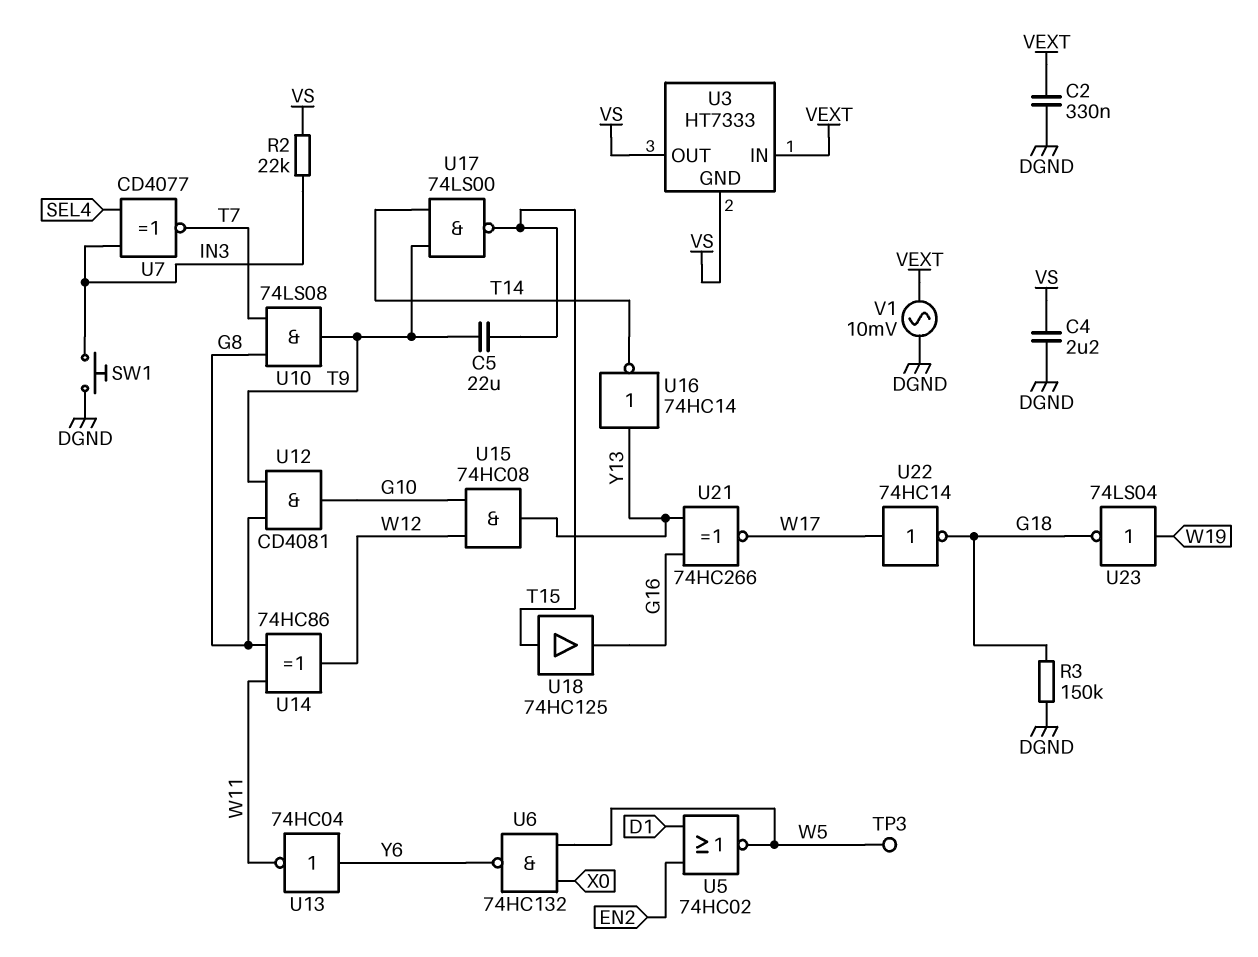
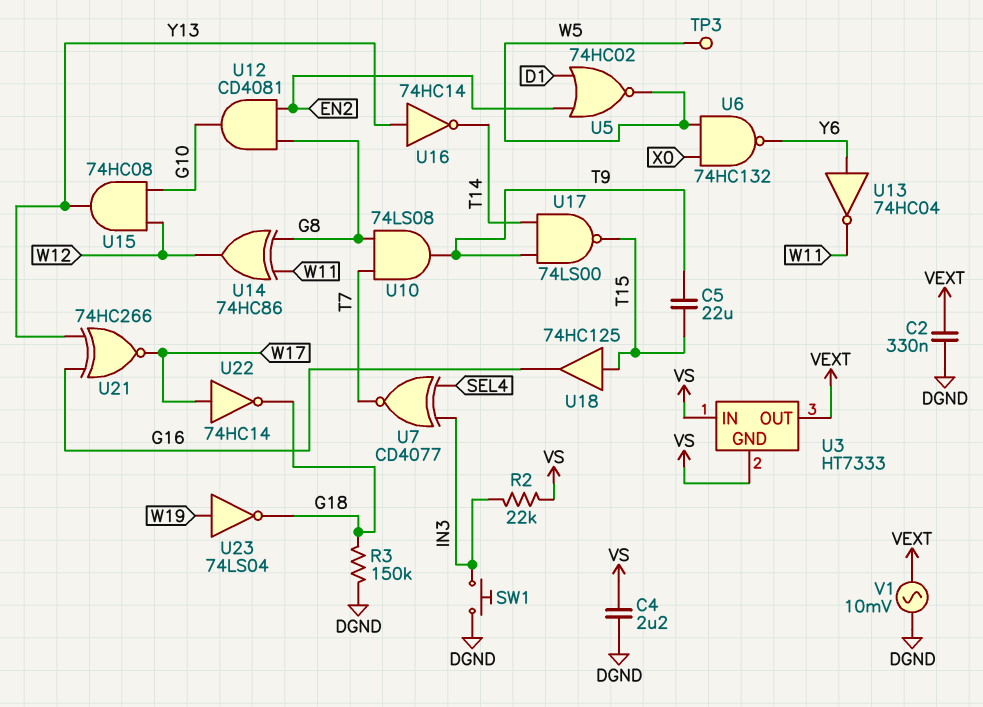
U3 pin IN: VEXT -> VS
U3 pin OUT: VS -> VEXT
U12: AND CD4081 (in G8, in T9, out G10) -> AND CD4081 (in EN2, in G8, out G10)

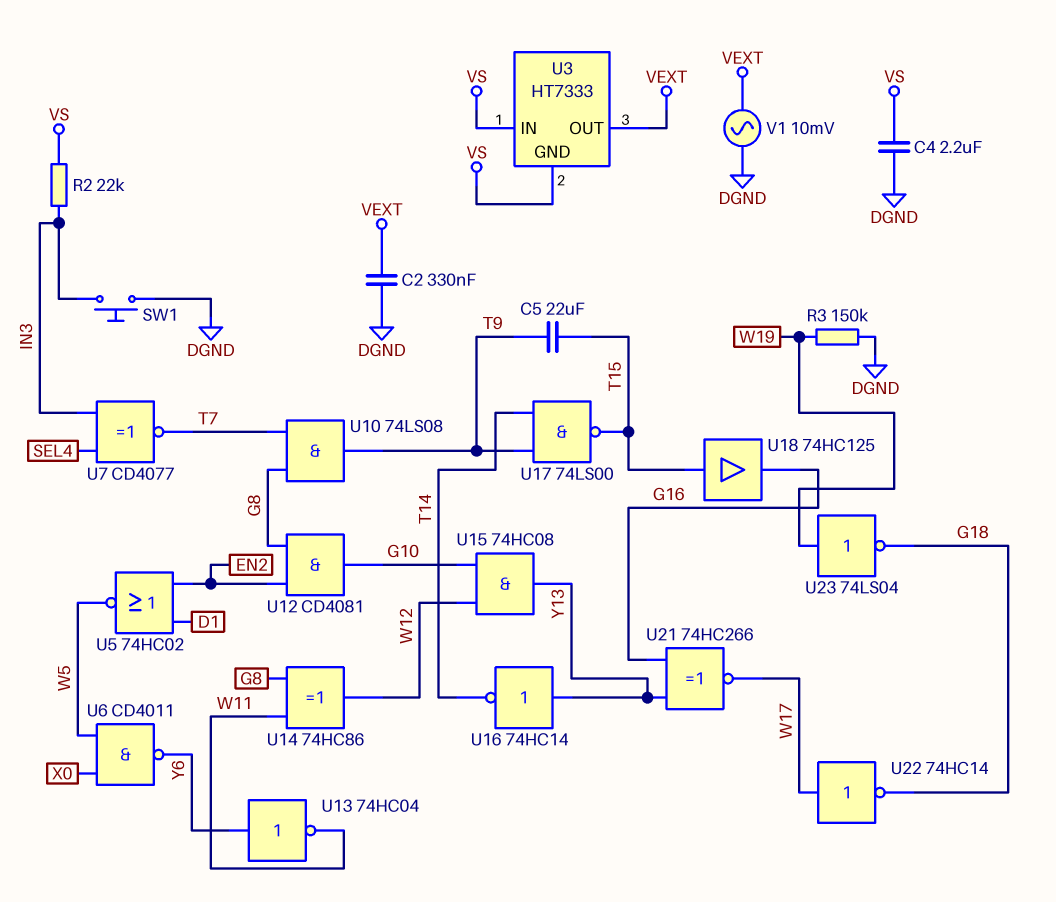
R3: 150k (DGND, G18) -> 150k (DGND, W19)
TP3: test point (W5) -> none
U6: NAND 74HC132 (in W5, in X0, out Y6) -> NAND CD4011 (in W5, in X0, out Y6)

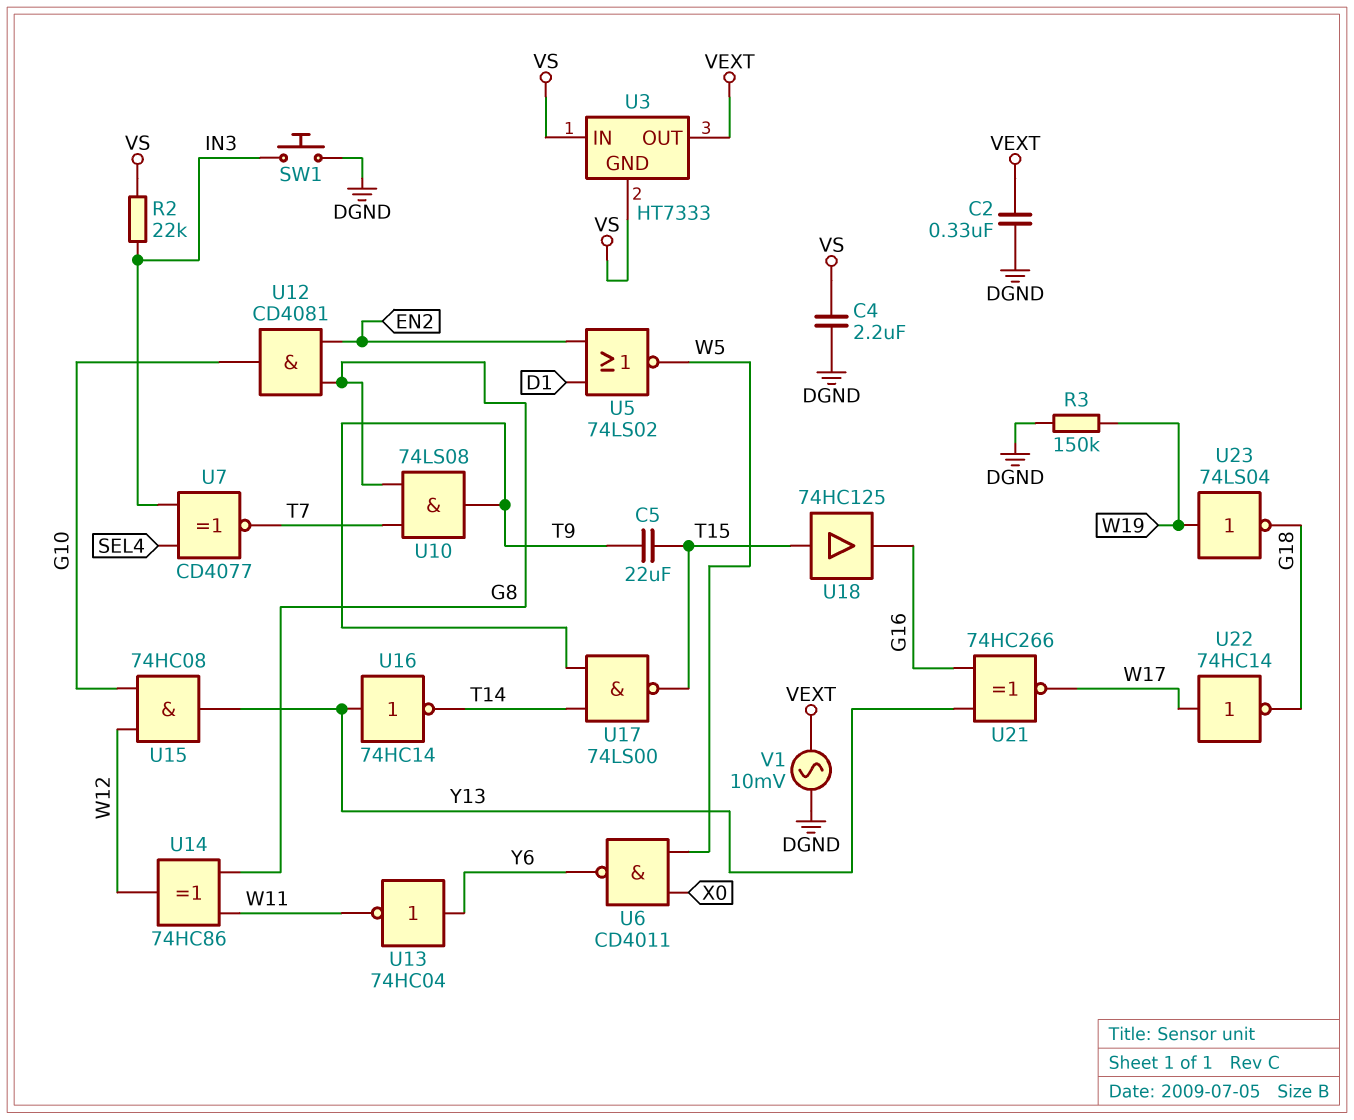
U5: NOR 74HC02 (in D1, in EN2, out W5) -> NOR 74LS02 (in D1, in EN2, out W5)

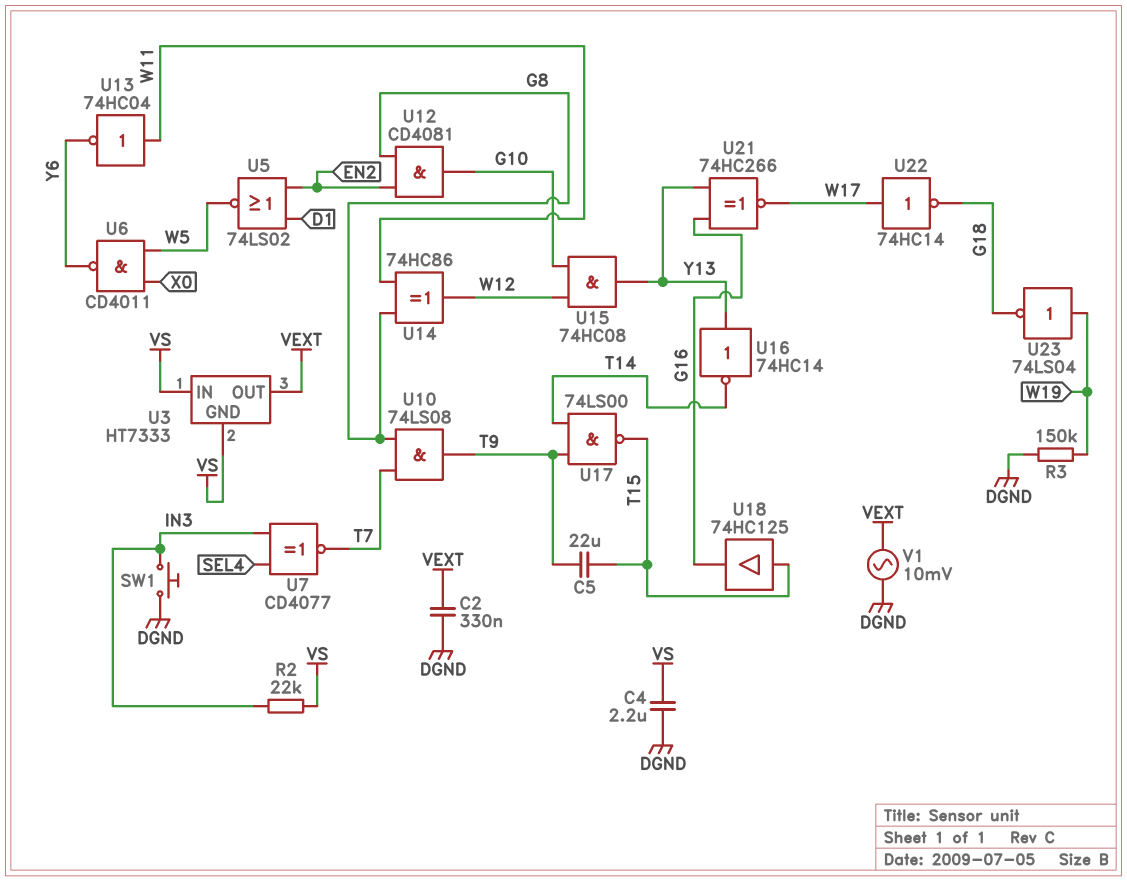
U13: NOT 74HC04 (in Y6, out W11) -> NOT 74HC04 (in W11, out Y6)

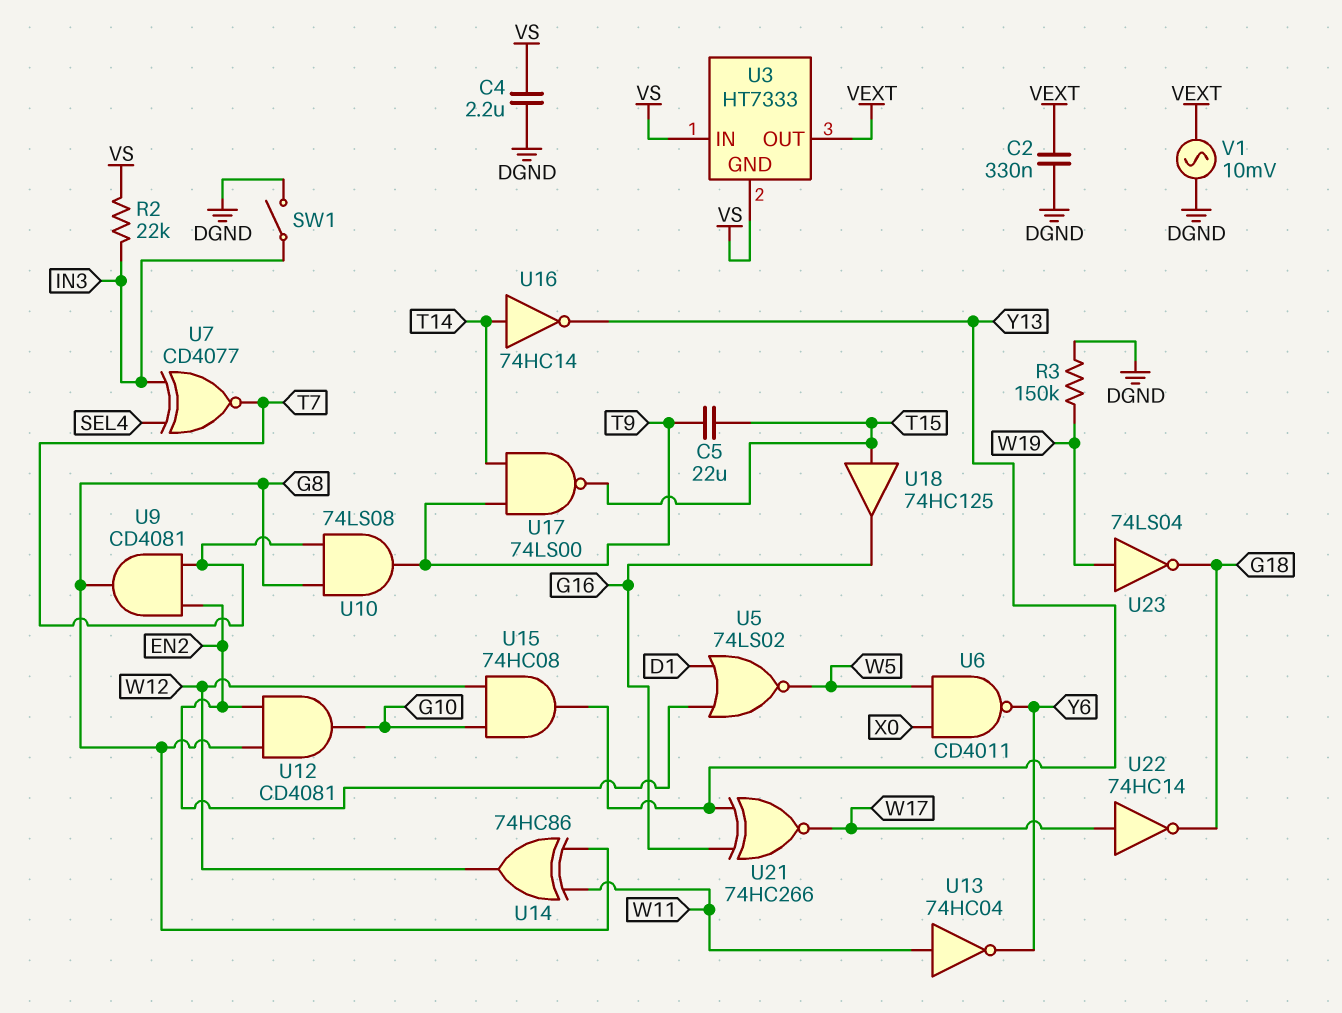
SW1: button (DGND, IN3) -> switch (DGND, IN3)
U9: none -> AND CD4081 (in EN2, in T7, out G8)
U16: NOT 74HC14 (in Y13, out T14) -> NOT 74HC14 (in T14, out Y13)

